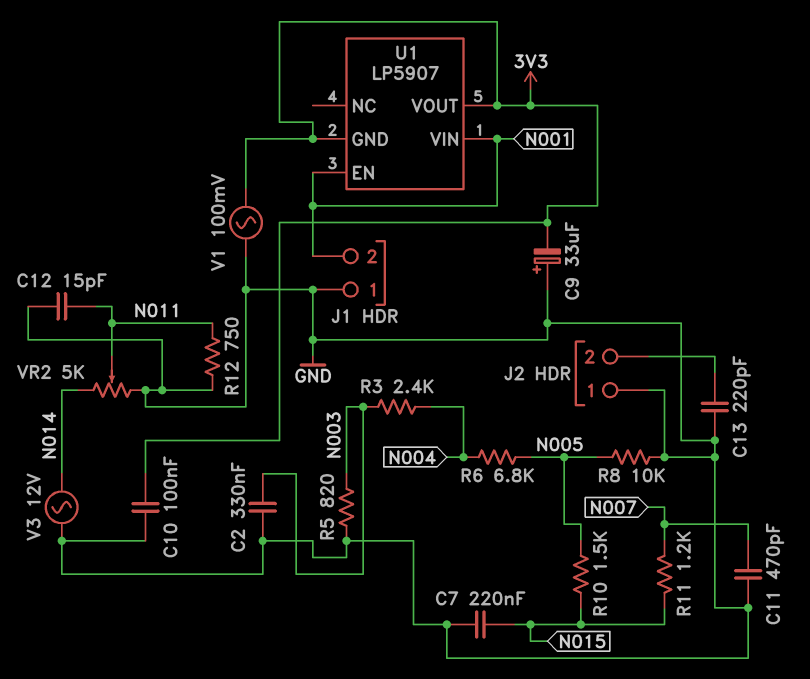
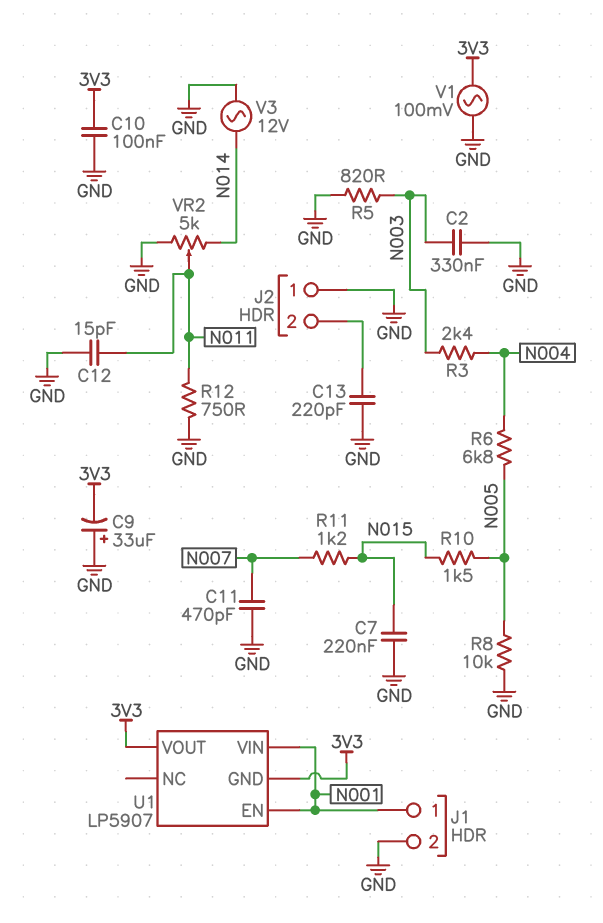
J1 pin 1: GND -> N001
J1 pin 2: N001 -> GND

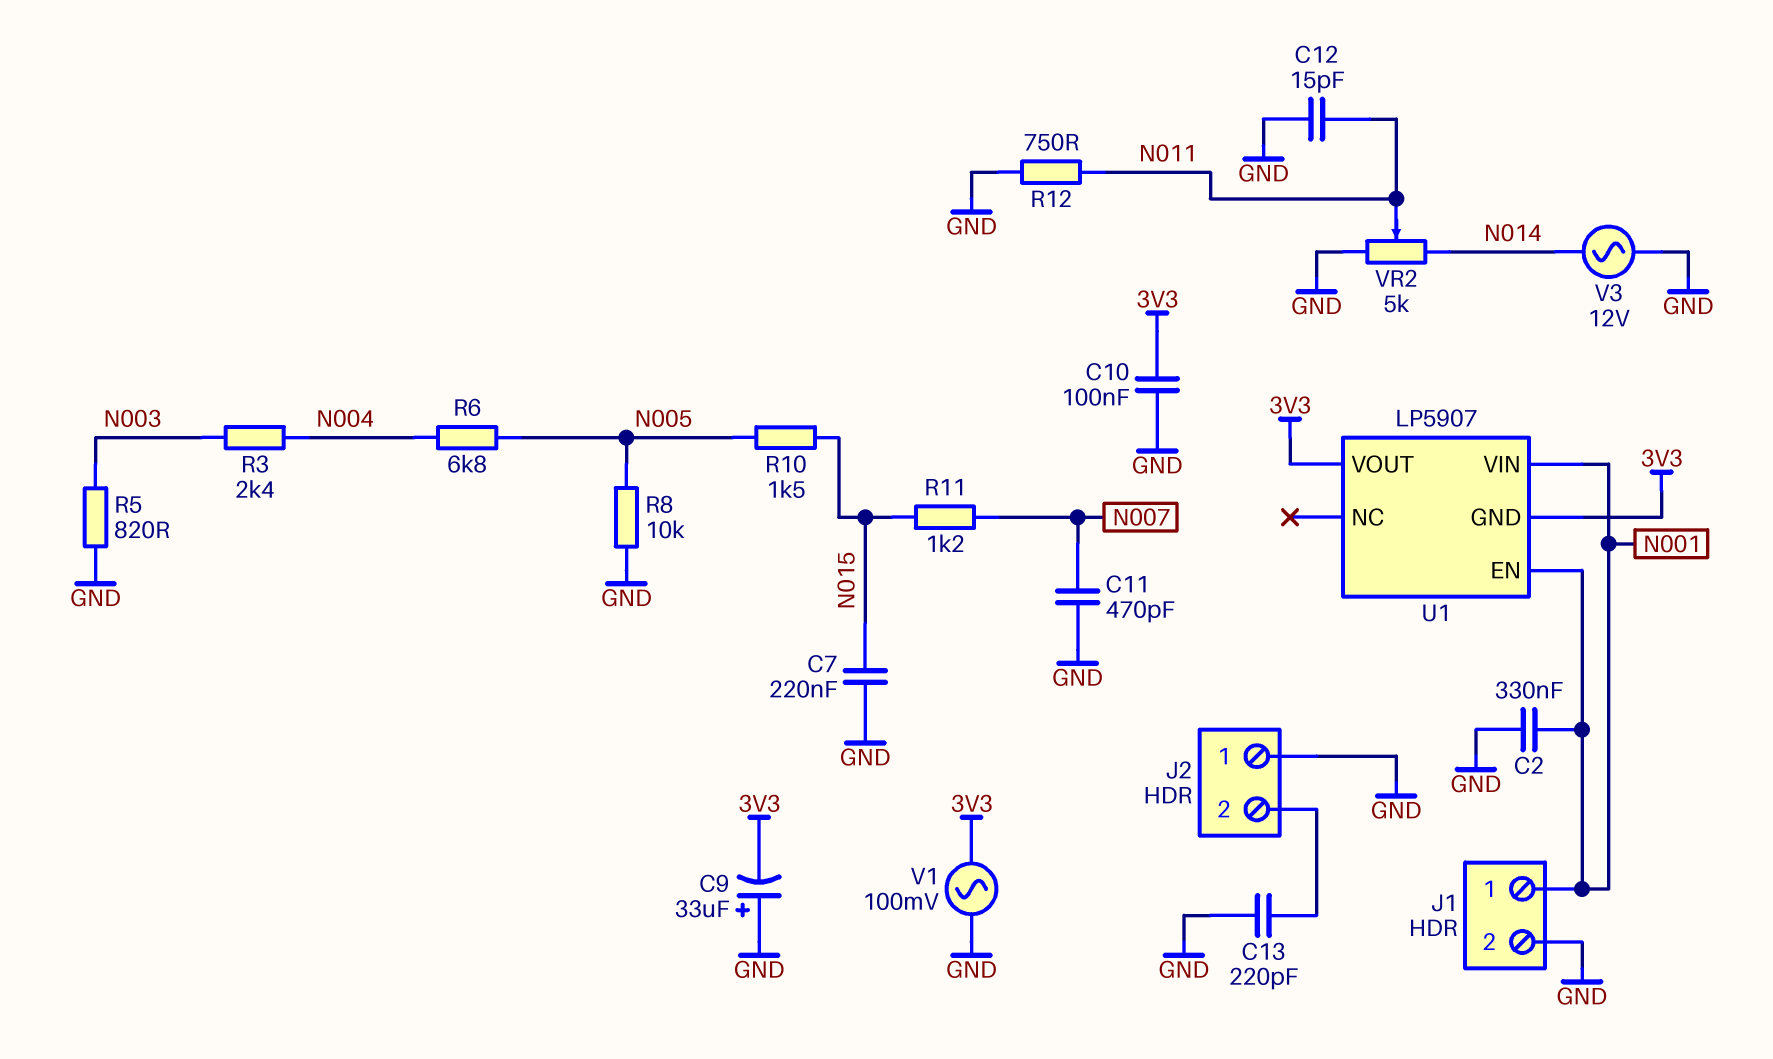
C2: 330nF (GND, N003) -> 330nF (GND, N001)

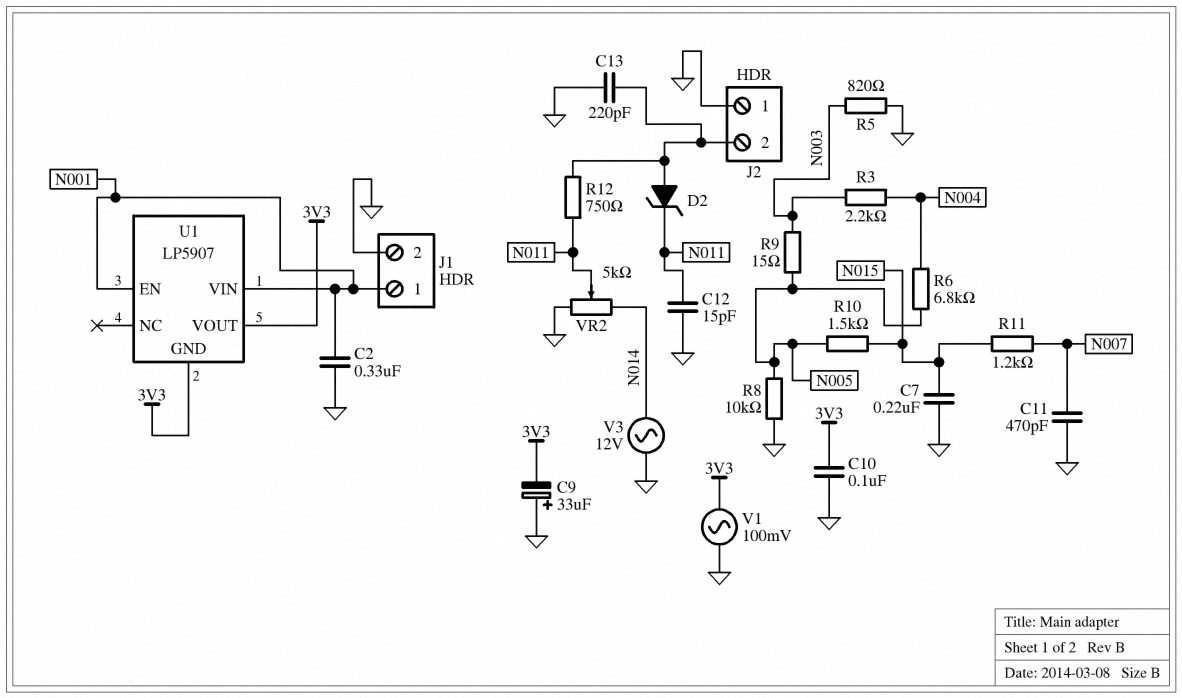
D2: none -> zener (A J2/2, K N011)
R3: 2.4k (N003, N004) -> 2.2k (N003, N004)
R9: none -> 15 (N003, N005)
R12: 750 (GND, N011) -> 750 (J2/2, N011)

